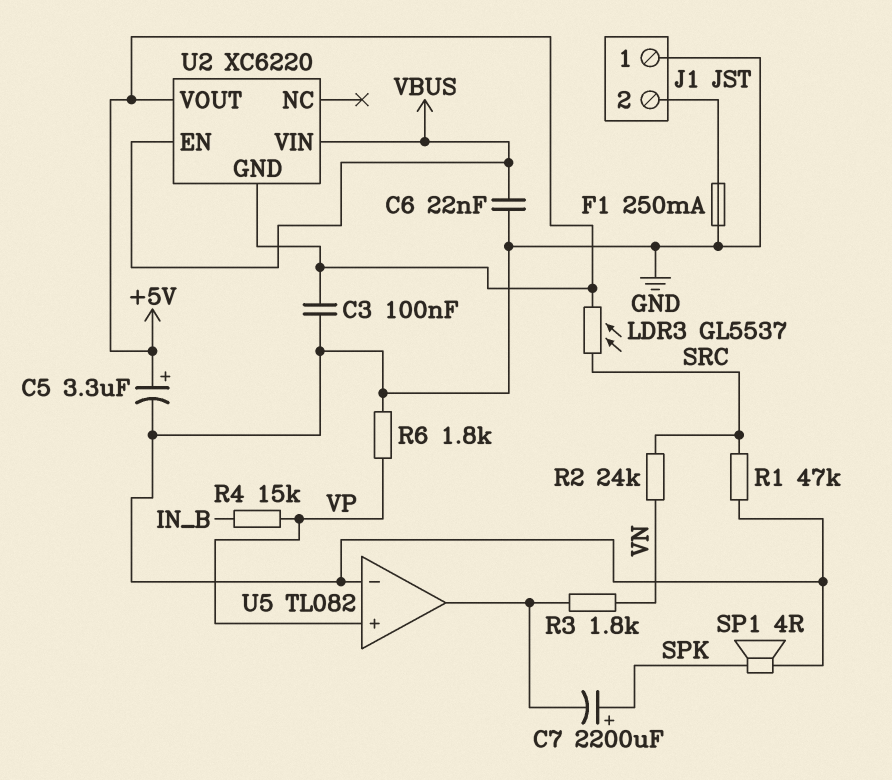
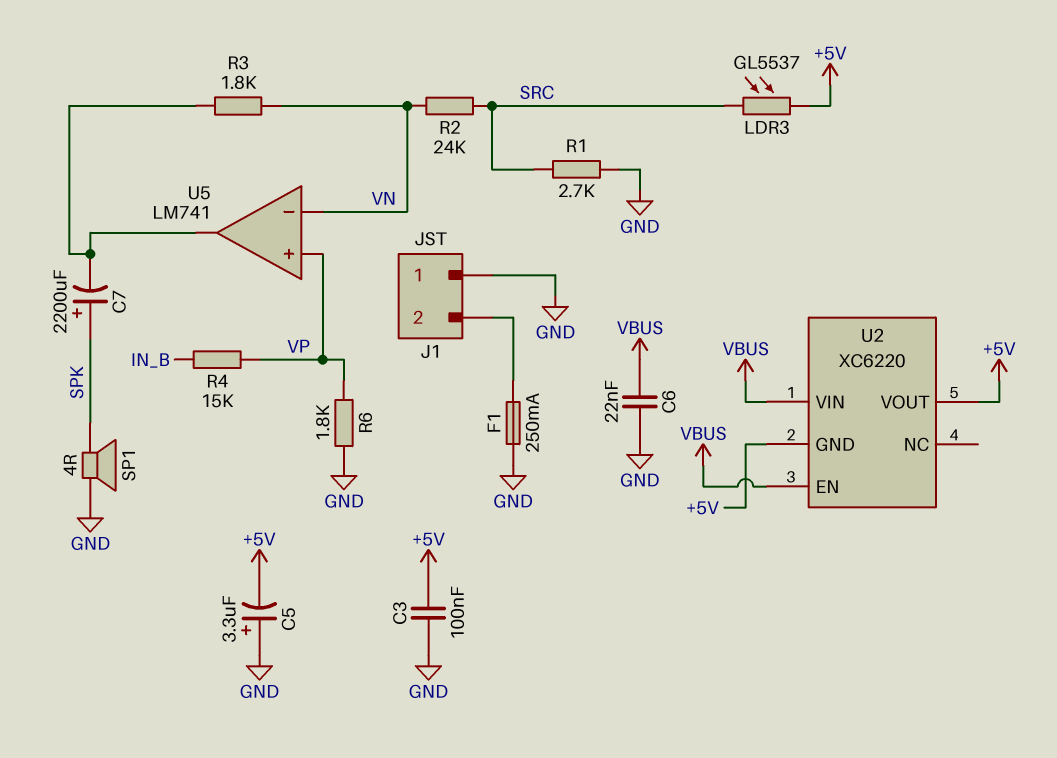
C5: 3.3uF (plus +5V, minus GND) -> 3.3uF (plus GND, minus +5V)
R1: 47k (GND, SRC) -> 2.7k (GND, SRC)
U5: TL082 -> LM741
U5 pin in-: GND -> VN

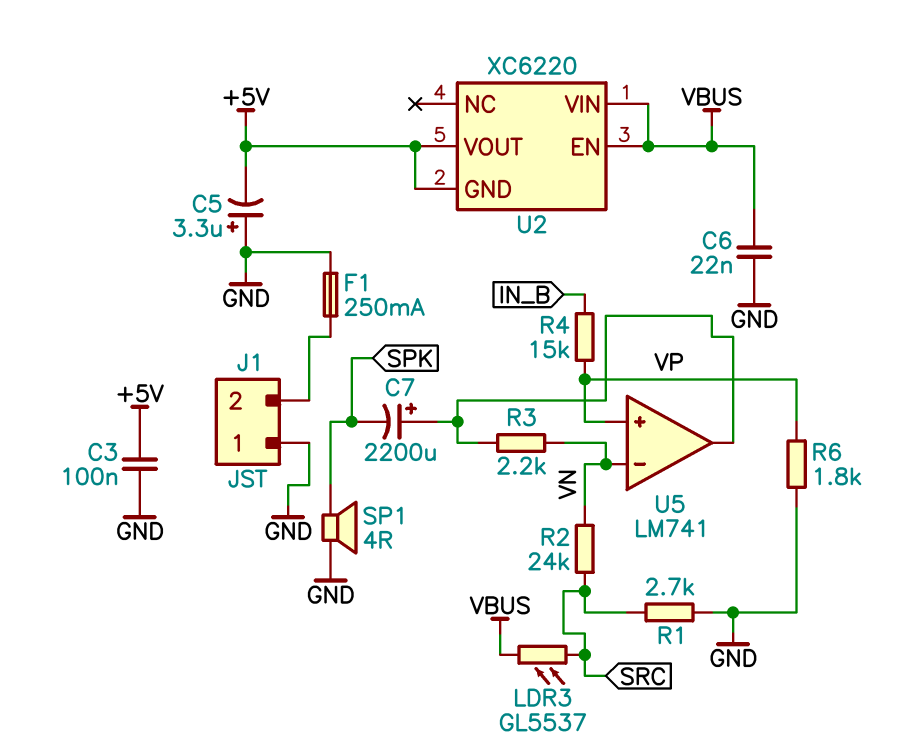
C7: 2200uF (plus SPK, minus U5/out) -> 2200uF (plus U5/out, minus SPK)
LDR3: GL5537 (+5V, SRC) -> GL5537 (SRC, VBUS)
R3: 1.8k (U5/out, VN) -> 2.2k (U5/out, VN)

